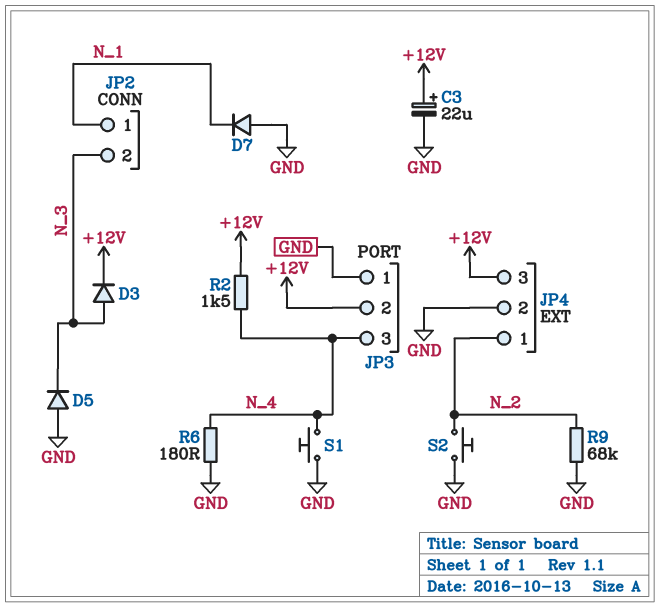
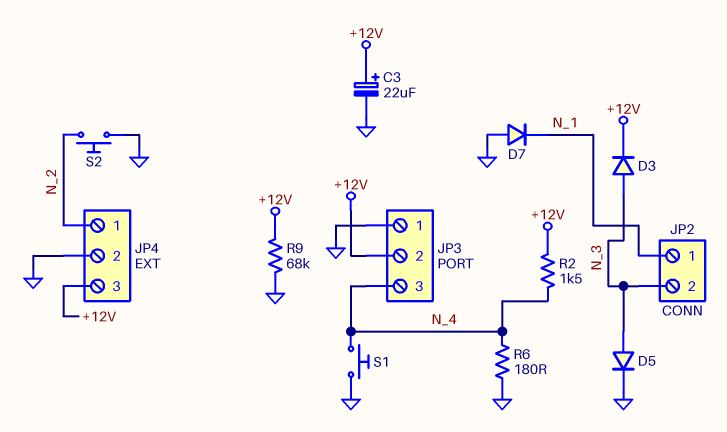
D5: diode (A GND, K N_3) -> diode (A N_3, K GND)
R9: 68k (GND, N_2) -> 68k (+12V, GND)

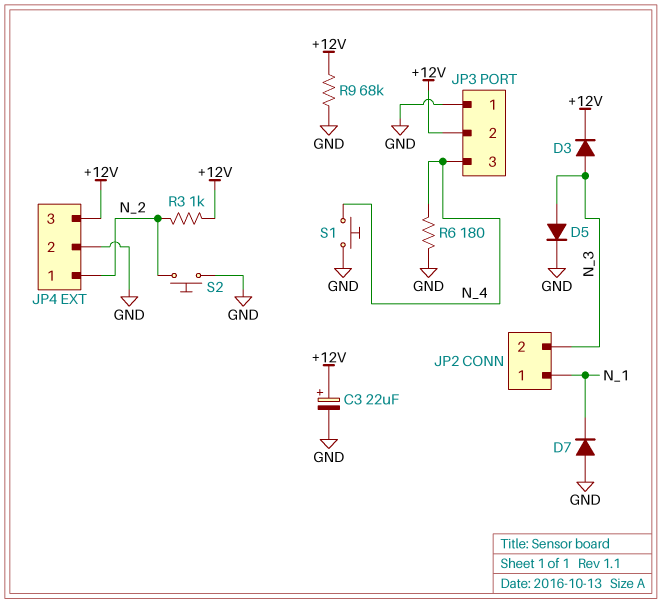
R2: 1.5k (+12V, N_4) -> none
R3: none -> 1k (+12V, N_2)

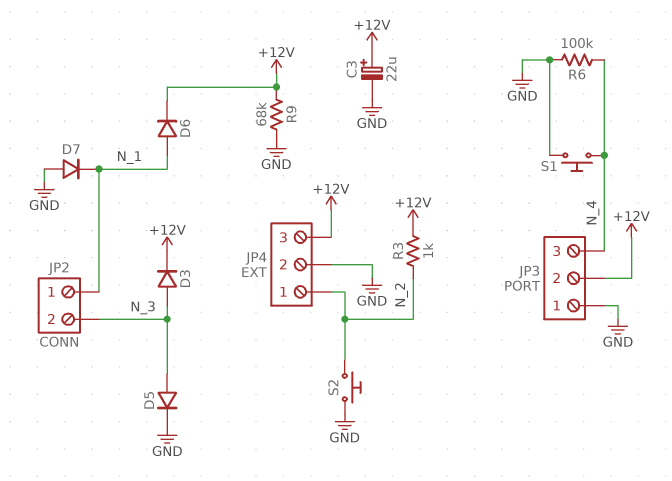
D6: none -> diode (A N_1, K +12V)
R6: 180 (GND, N_4) -> 100k (GND, N_4)

